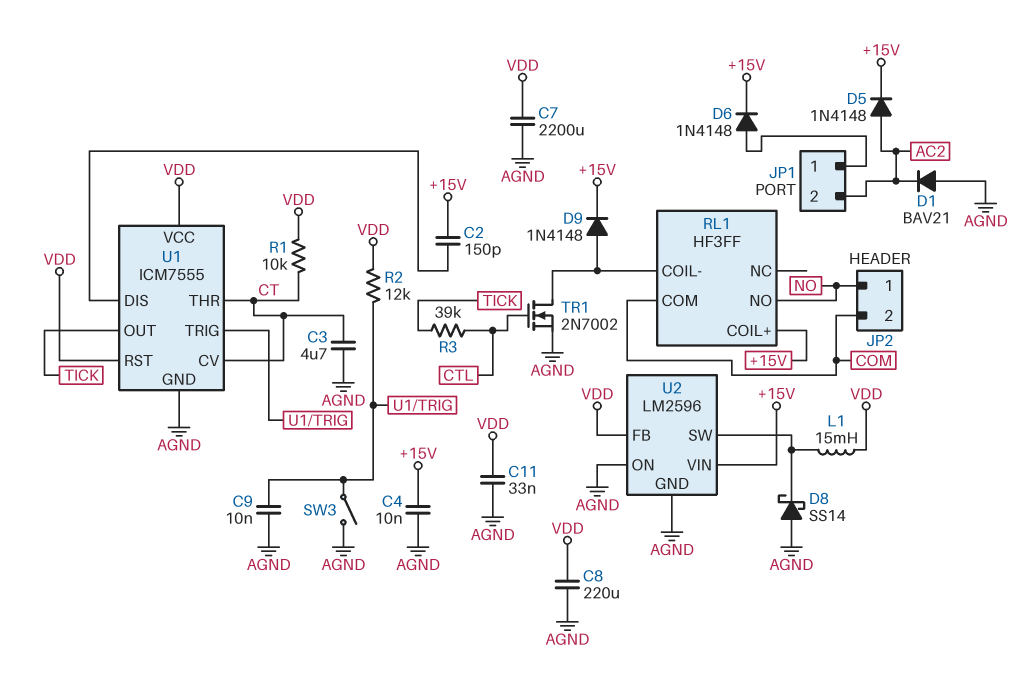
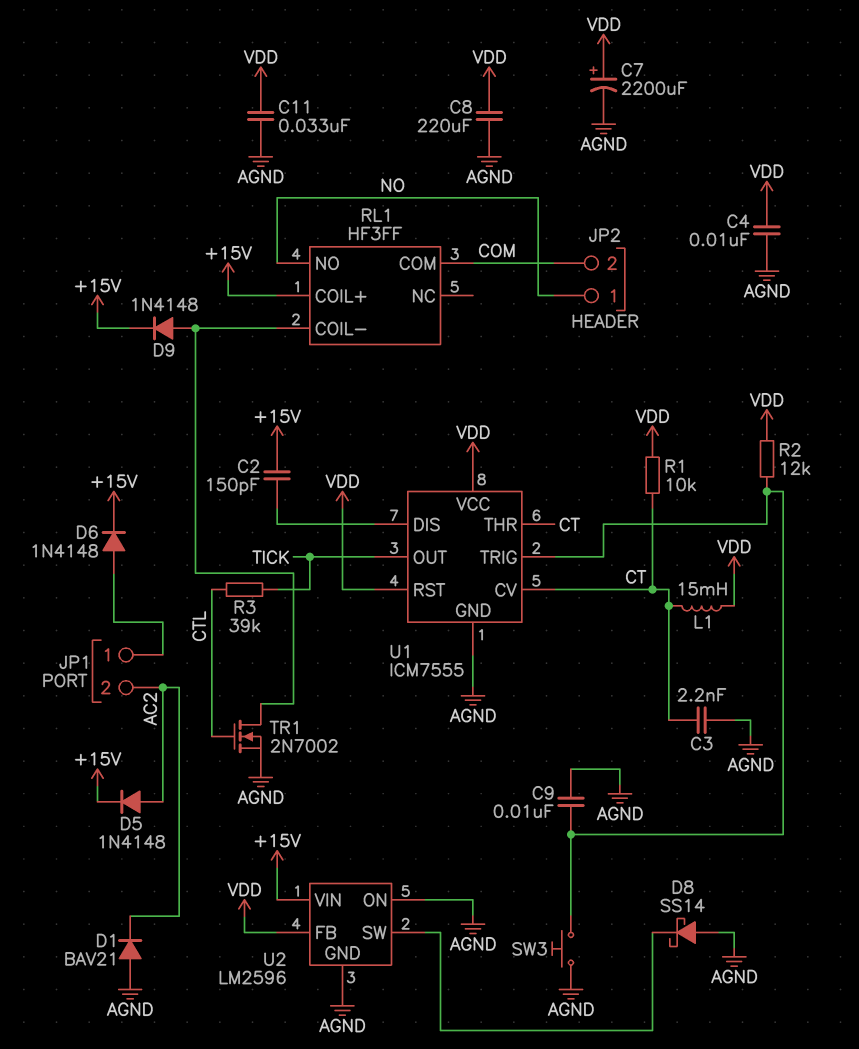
C3: 4.7uF (AGND, CT) -> 2.2nF (AGND, CT)
C4: 10nF (+15V, AGND) -> 10nF (AGND, VDD)
C7: 2200uF (AGND, VDD) -> 2200uF (plus VDD, minus AGND)
L1: 15mH (U2/SW, VDD) -> 15mH (CT, VDD)
SW3: switch (AGND, U1/TRIG) -> button (AGND, U1/TRIG)

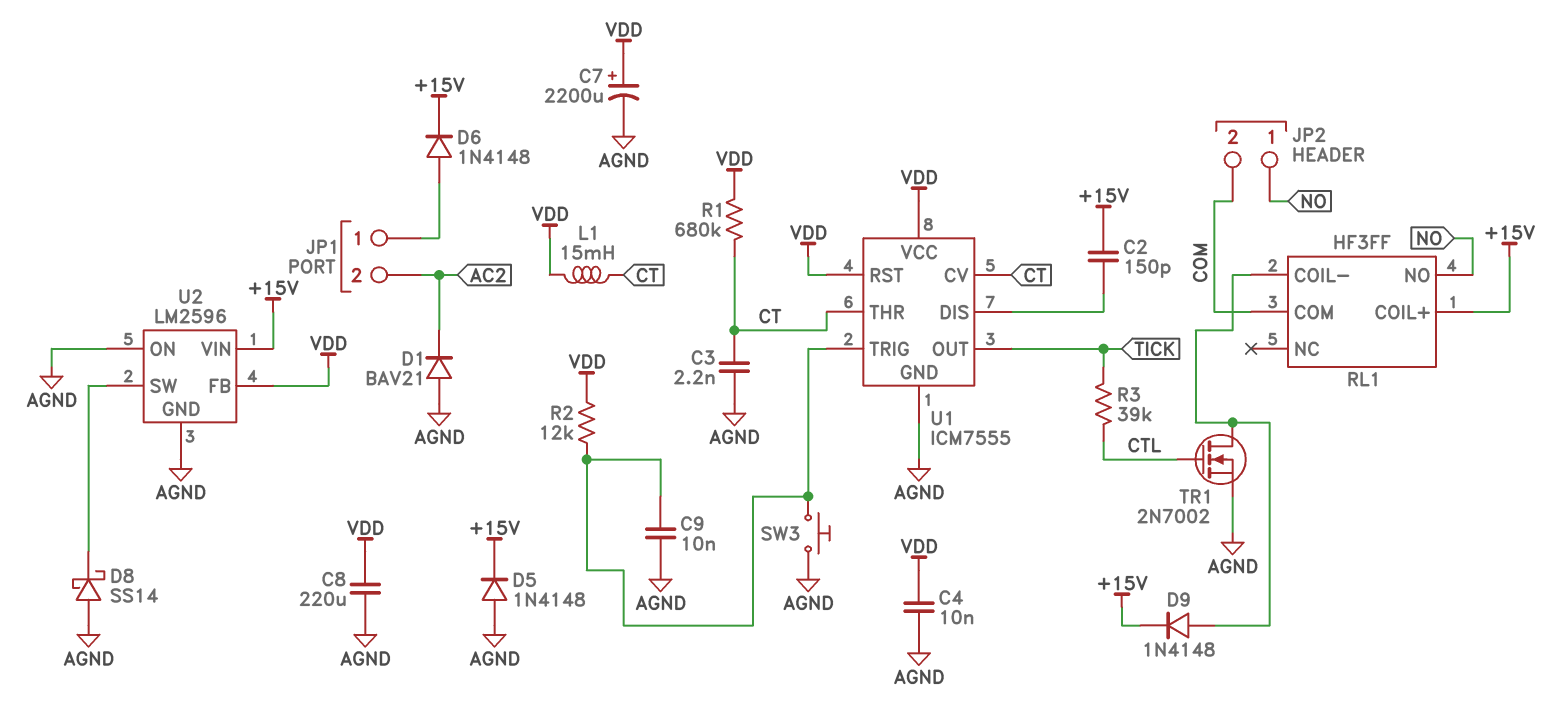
C11: 33nF (AGND, VDD) -> none
D5: diode 1N4148 (A AC2, K +15V) -> diode 1N4148 (A AGND, K +15V)
R1: 10k (CT, VDD) -> 680k (CT, VDD)

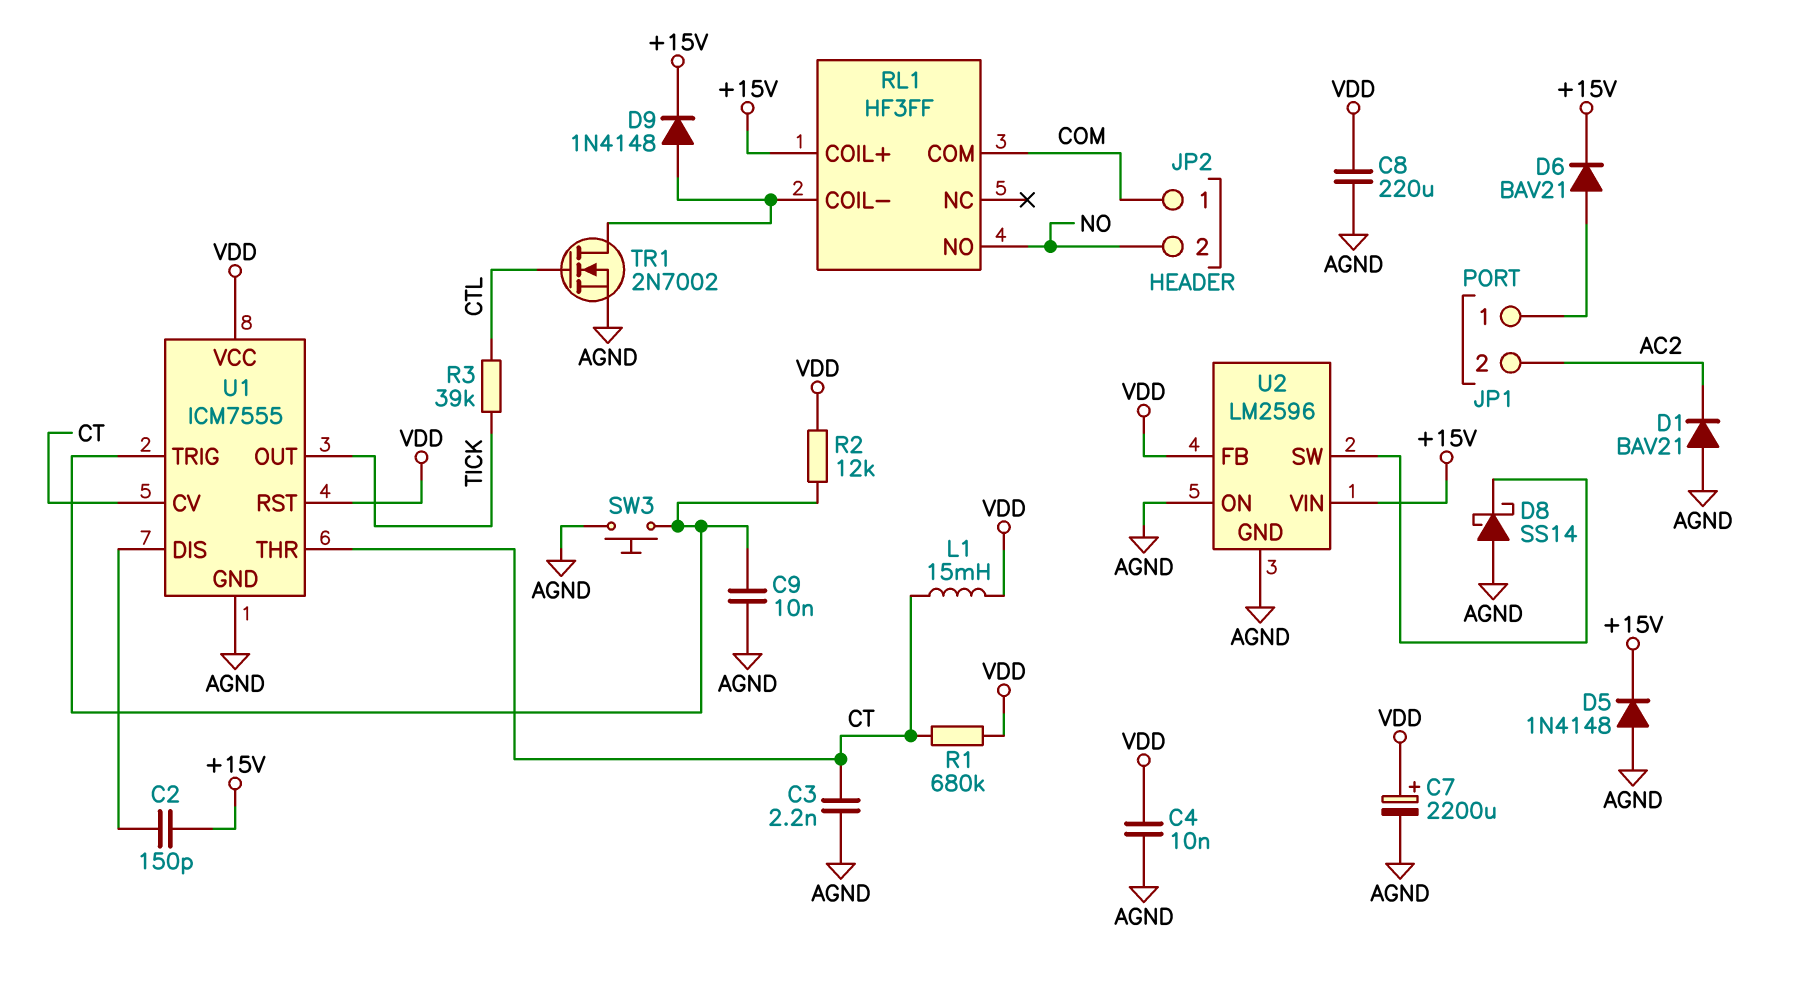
D6: diode 1N4148 (A JP1/1, K +15V) -> diode BAV21 (A JP1/1, K +15V)
JP2 pin 1: NO -> COM
JP2 pin 2: COM -> NO

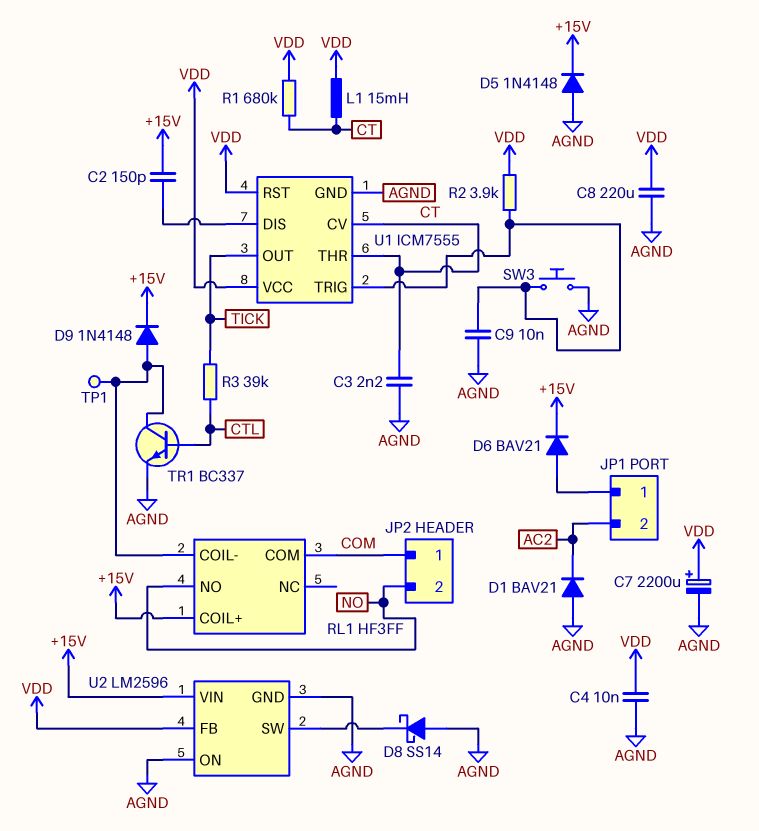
R2: 12k (U1/TRIG, VDD) -> 3.9k (U1/TRIG, VDD)
TP1: none -> test point (RL1/COIL-)
TR1: NMOS 2N7002 (G CTL, D RL1/COIL-, S AGND) -> NPN BC337 (B CTL, C RL1/COIL-, E AGND)

